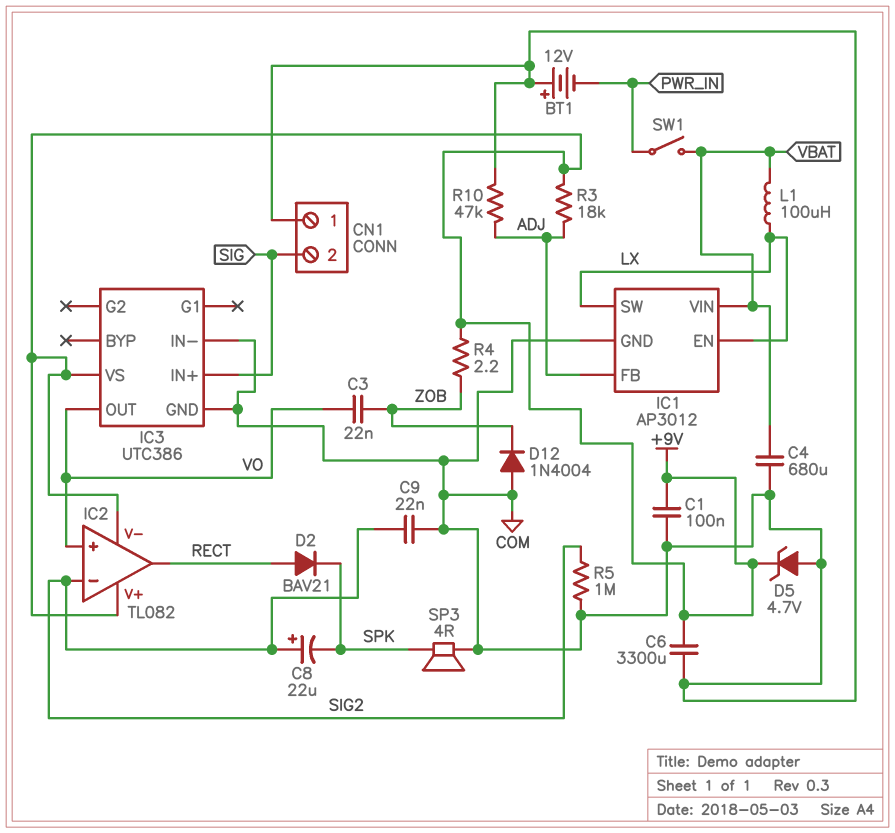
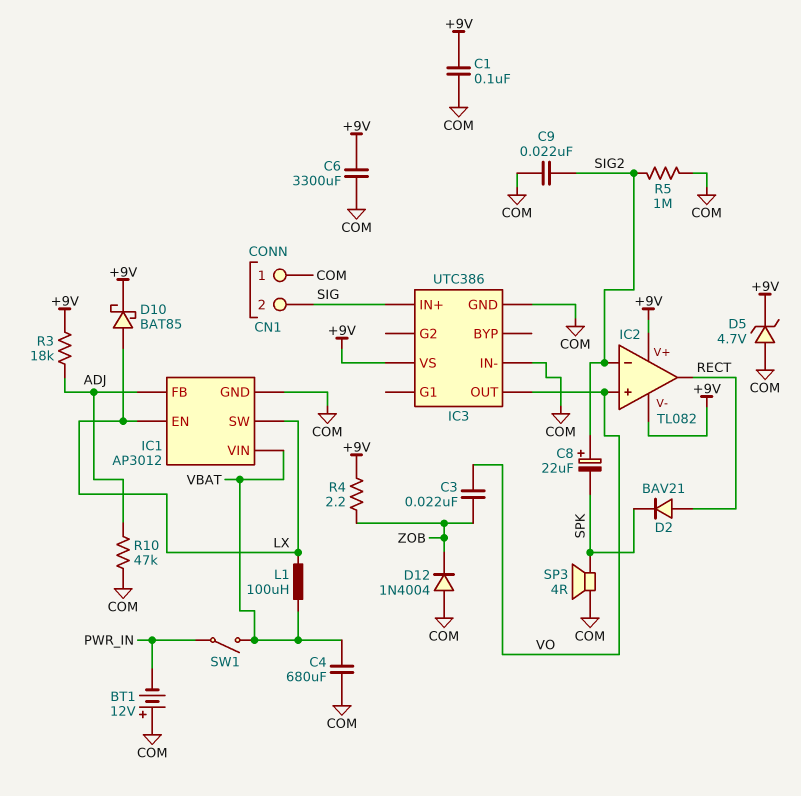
D10: none -> schottky BAT85 (A LX, K +9V)

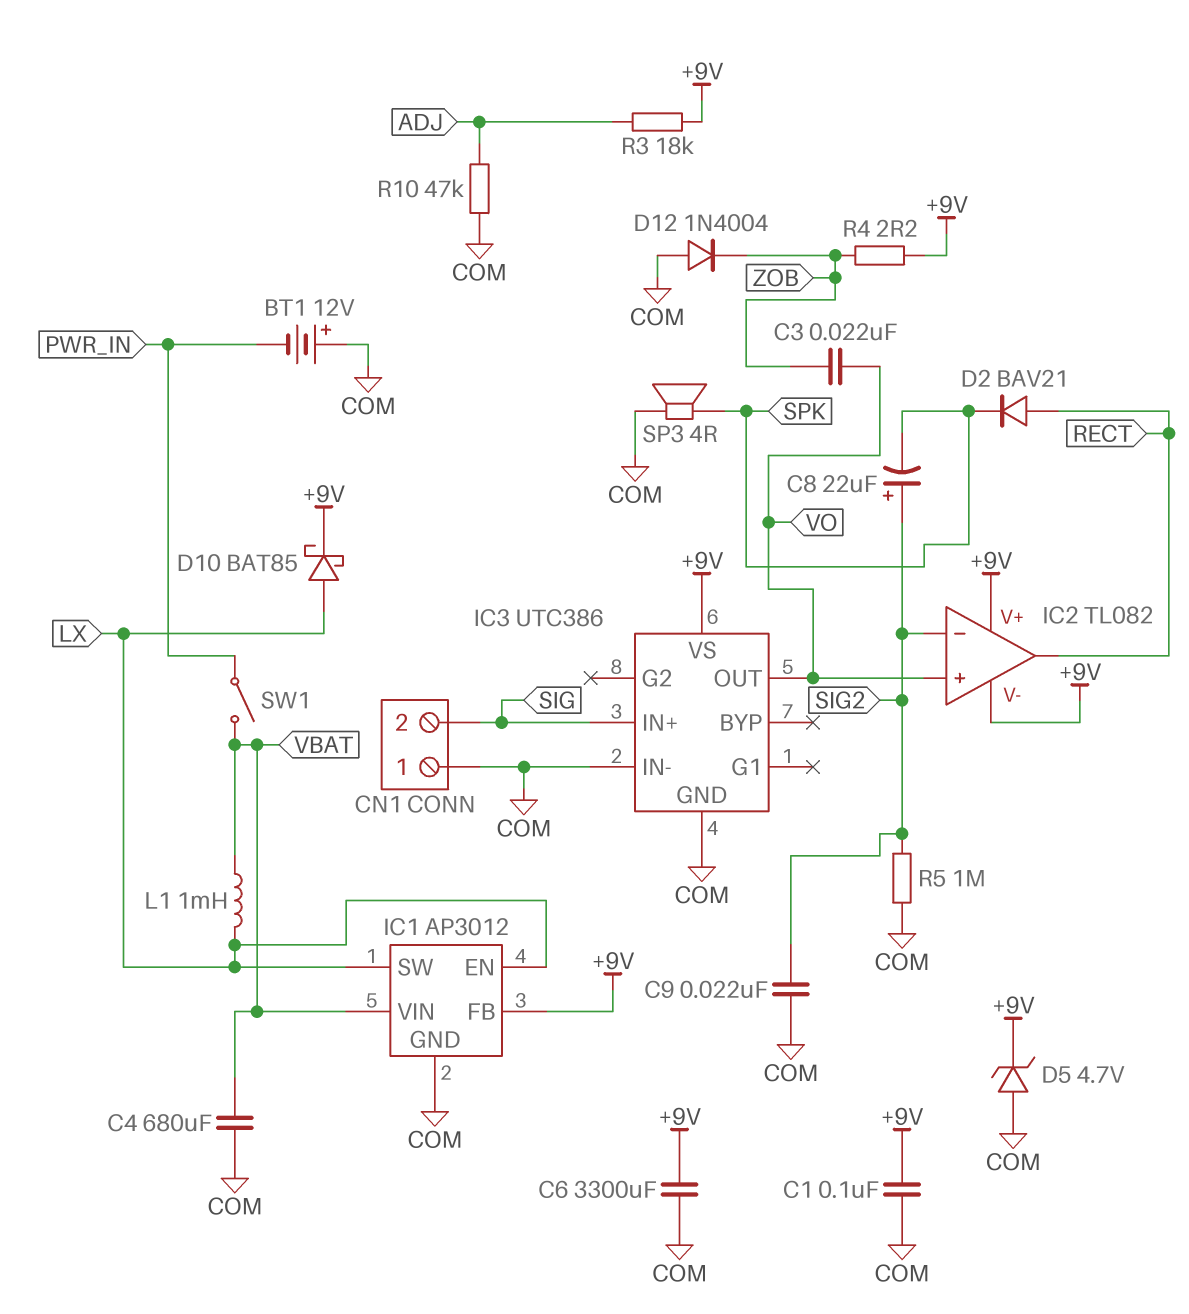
IC1 pin FB: ADJ -> +9V
L1: 100uH (LX, VBAT) -> 1mH (LX, VBAT)

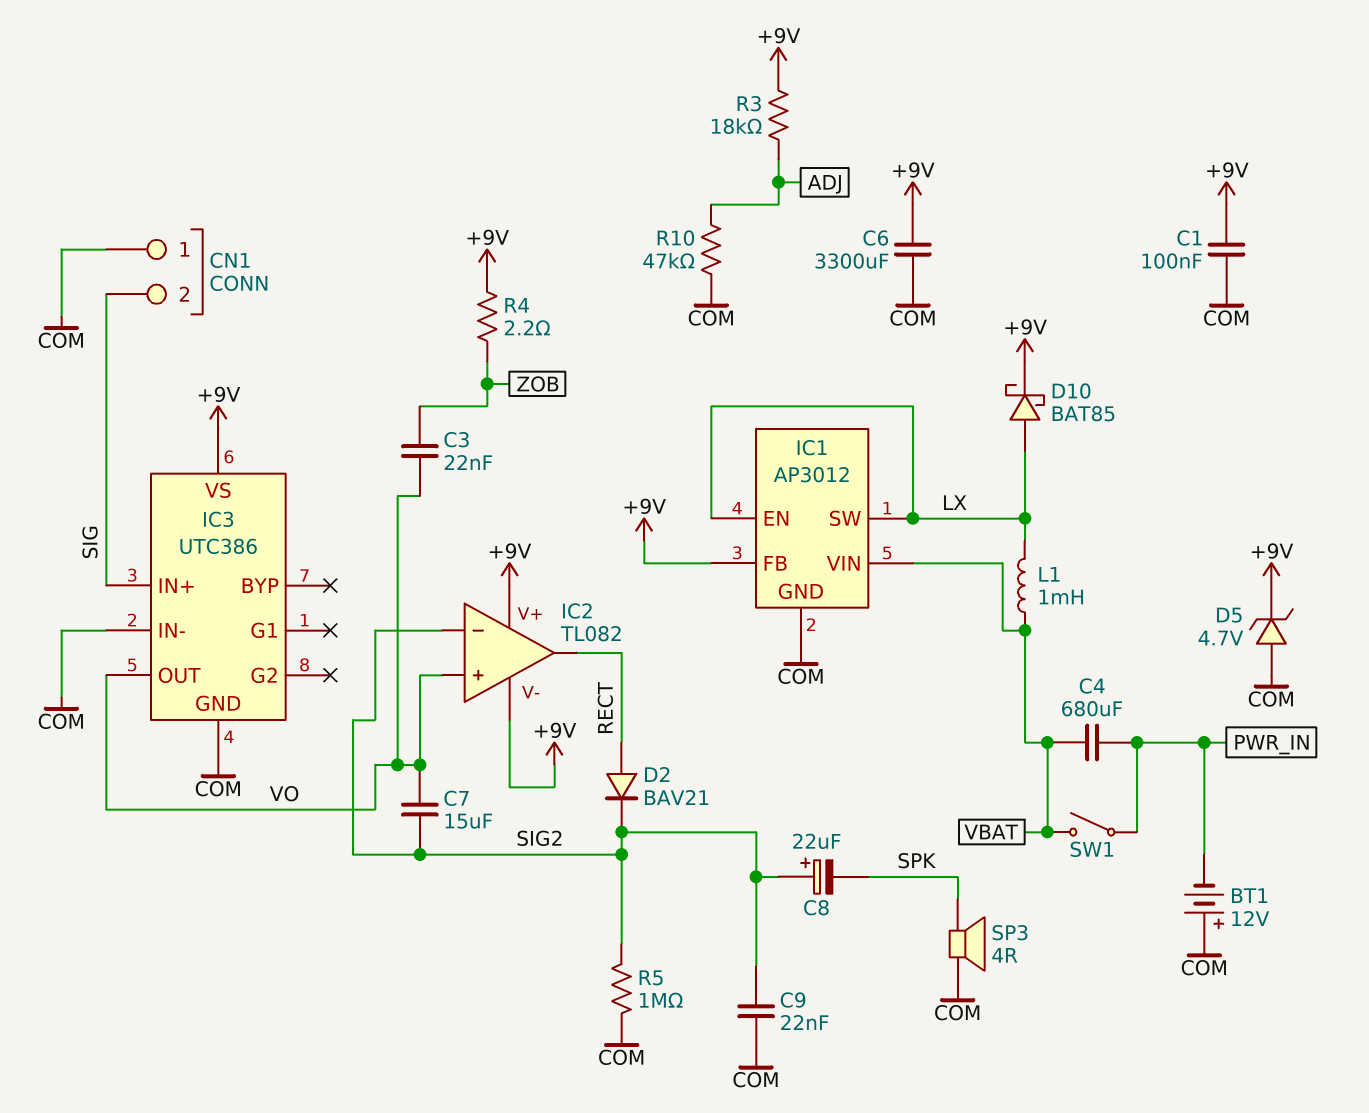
C4: 680uF (COM, VBAT) -> 680uF (PWR_IN, VBAT)
C7: none -> 15uF (SIG2, VO)
D2: diode BAV21 (A RECT, K SPK) -> diode BAV21 (A RECT, K SIG2)
D12: diode 1N4004 (A COM, K ZOB) -> none

